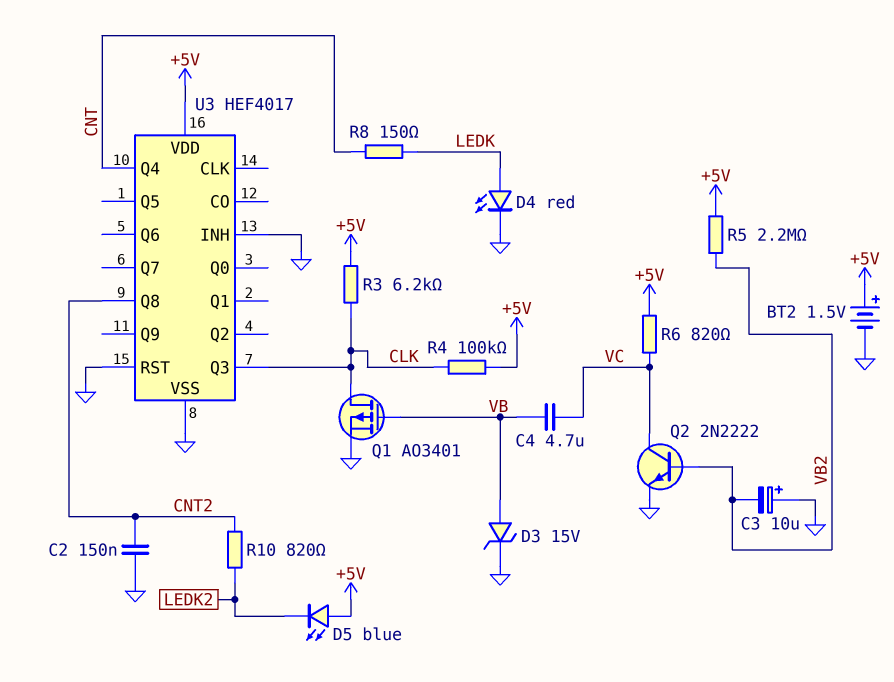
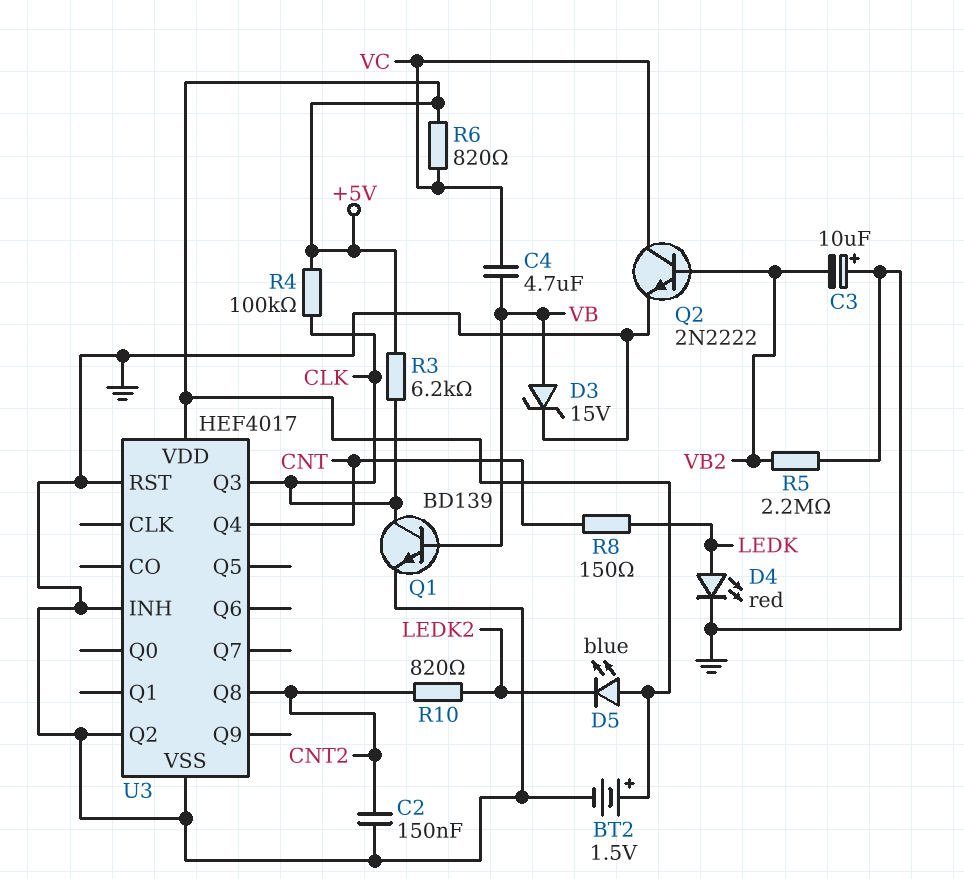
Q1: PMOS AO3401 (G VB, D CLK, S GND) -> NPN BD139 (B VB, C CLK, E GND)
R5: 2.2M (+5V, VB2) -> 2.2M (GND, VB2)
U3 pin Q2: none -> GND

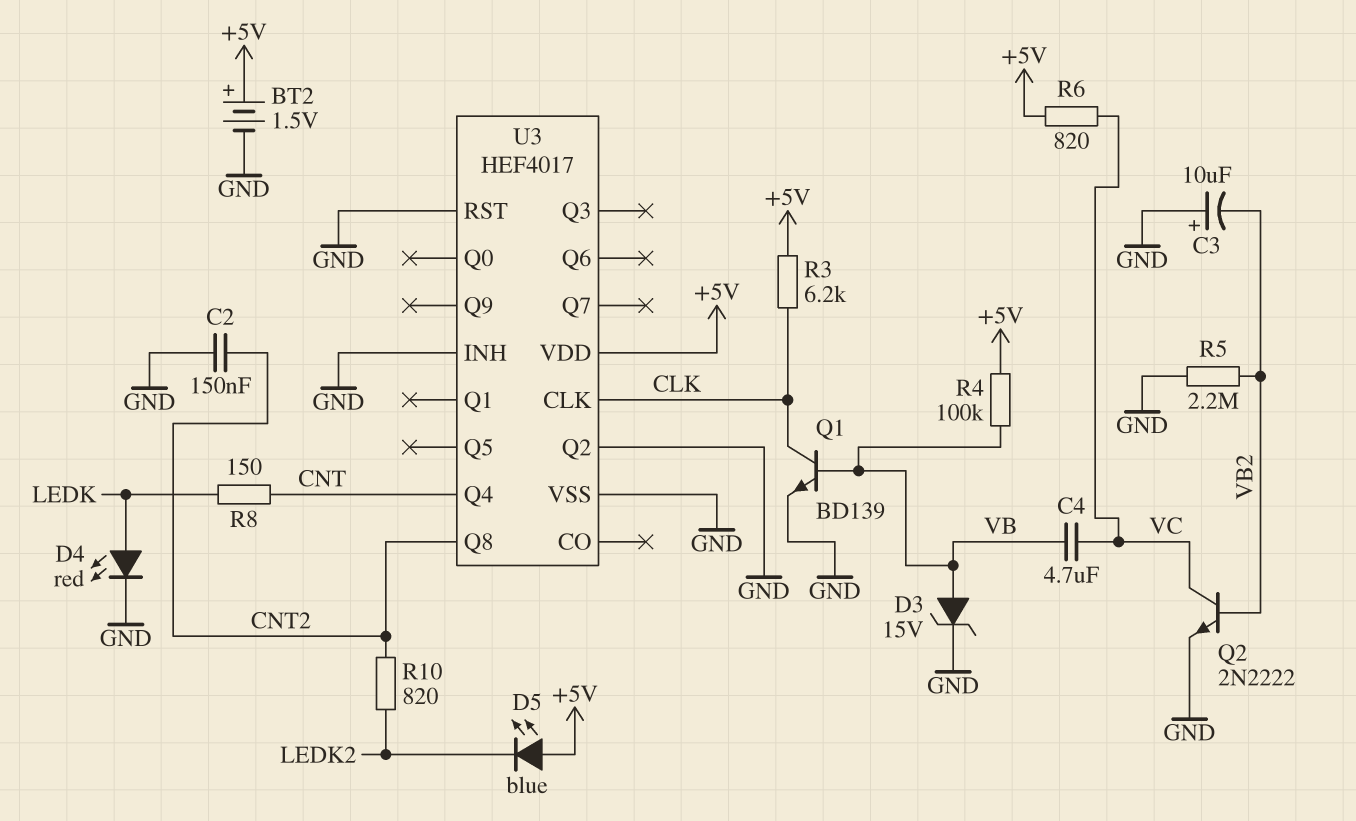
R4: 100k (+5V, CLK) -> 100k (+5V, VB)
U3 pin CLK: none -> CLK
U3 pin Q3: CLK -> none

